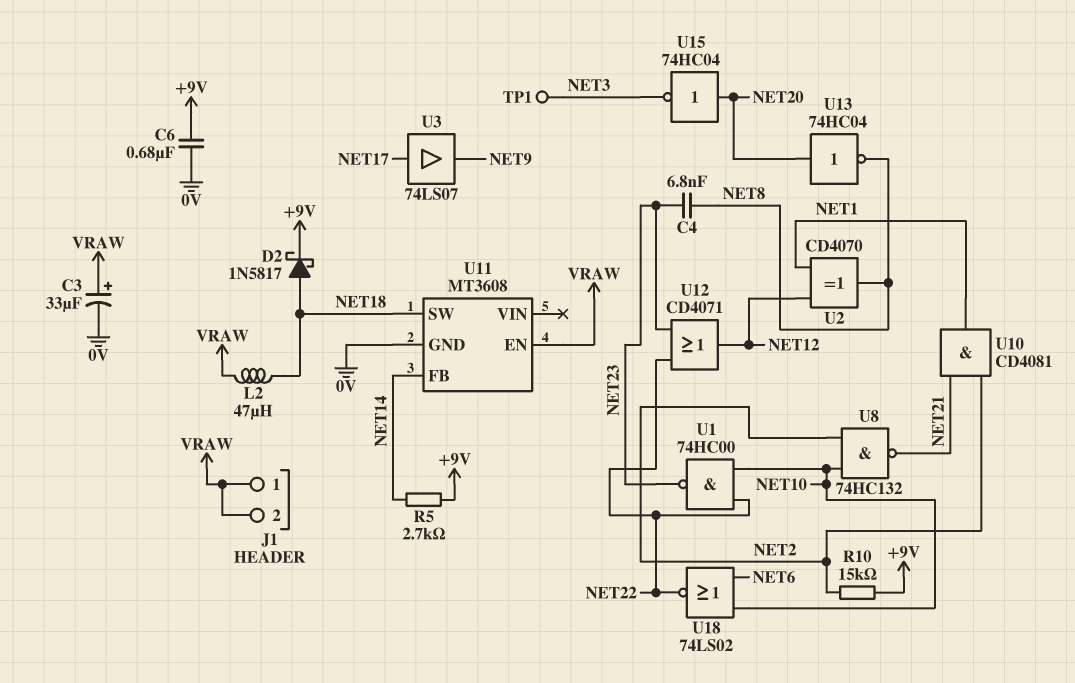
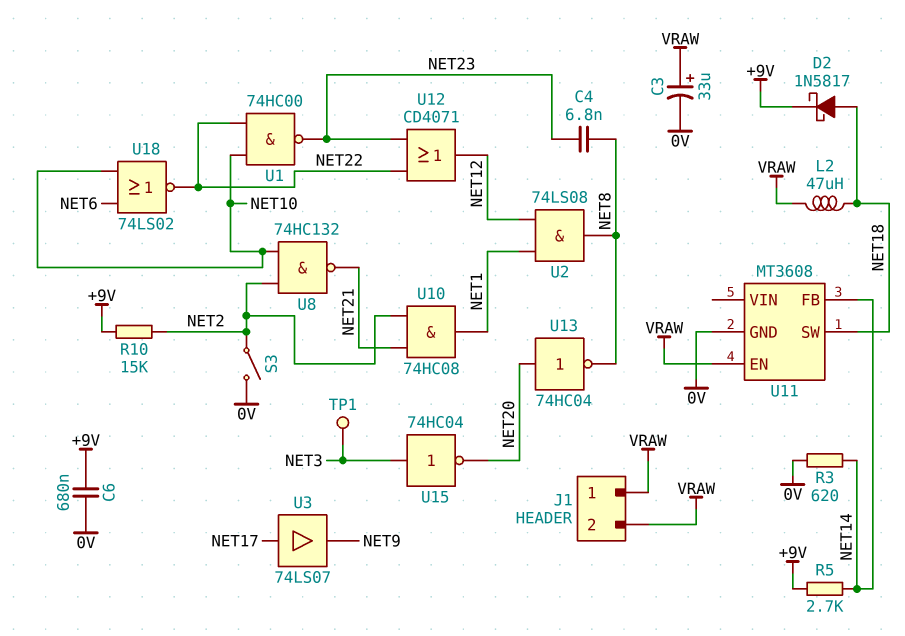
R3: none -> 620 (0V, NET14)
S3: none -> switch (0V, NET2)
U2: XOR CD4070 (in NET1, in NET12, out NET8) -> AND 74LS08 (in NET1, in NET12, out NET8)
U10: AND CD4081 (in NET2, in NET21, out NET1) -> AND 74HC08 (in NET2, in NET21, out NET1)
U15: NOT 74HC04 (in NET20, out NET3) -> NOT 74HC04 (in NET3, out NET20)

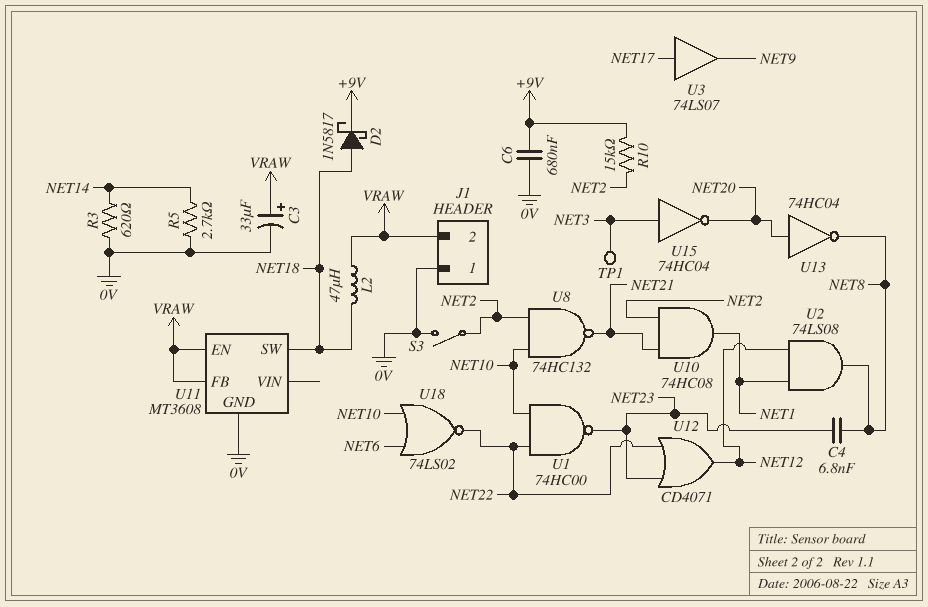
J1 pin 1: VRAW -> 0V
R5: 2.7k (+9V, NET14) -> 2.7k (0V, NET14)
U11 pin FB: NET14 -> VRAW

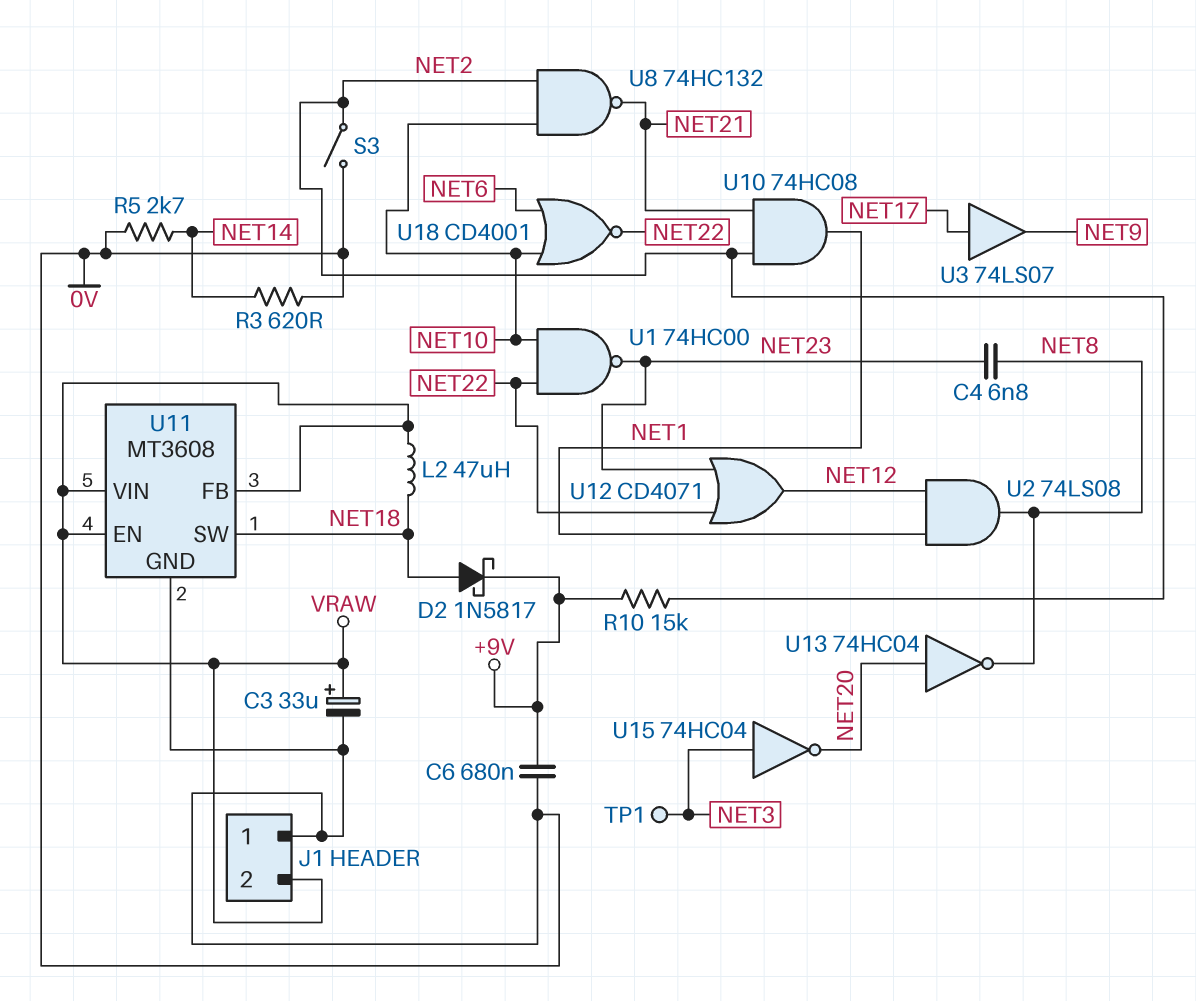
U11 pin VIN: none -> VRAW
U18: NOR 74LS02 (in NET6, in NET10, out NET22) -> NOR CD4001 (in NET6, in NET10, out NET22)

